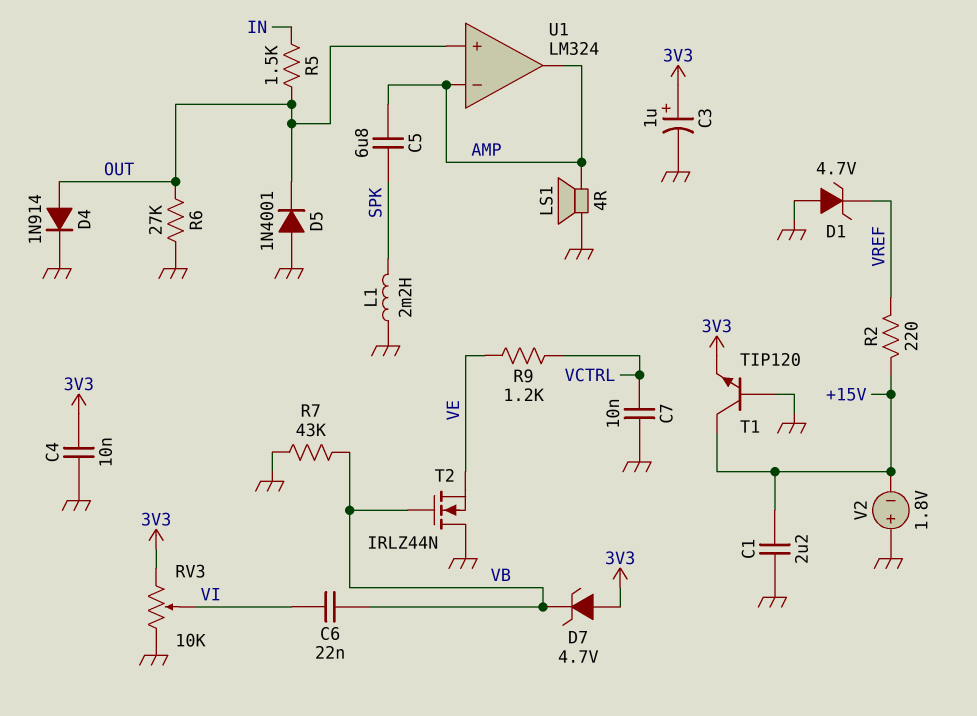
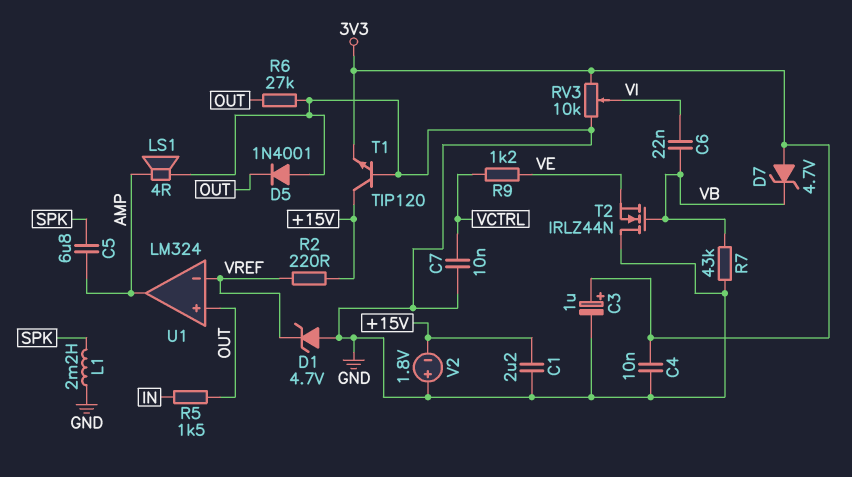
D4: diode 1N914 (A OUT, K GND) -> none
U1 pin in-: AMP -> VREF

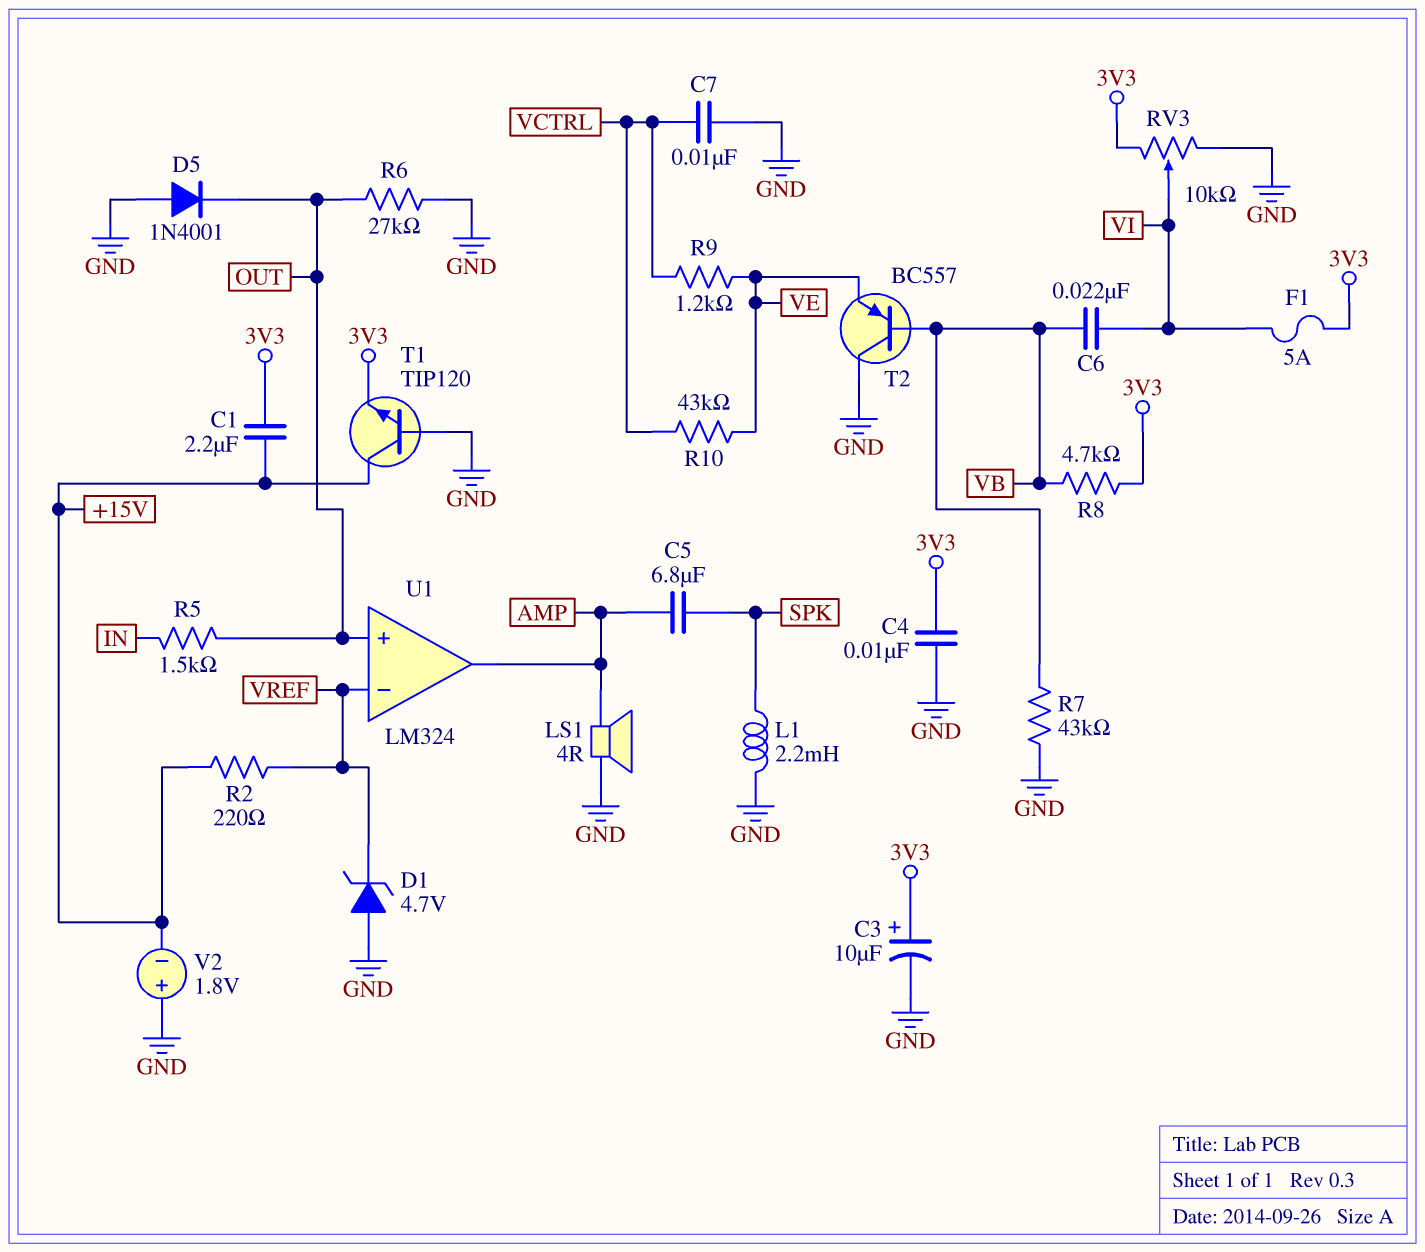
C1: 2.2uF (+15V, GND) -> 2.2uF (+15V, 3V3)
C3: 1uF (plus 3V3, minus GND) -> 10uF (plus 3V3, minus GND)
D7: zener 4.7V (A 3V3, K VB) -> none
F1: none -> 5A (3V3, VI)
R8: none -> 4.7k (3V3, VB)
R10: none -> 43k (VCTRL, VE)
T2: NMOS IRLZ44N (G VB, D GND, S VE) -> PNP BC557 (B VB, C GND, E VE)

